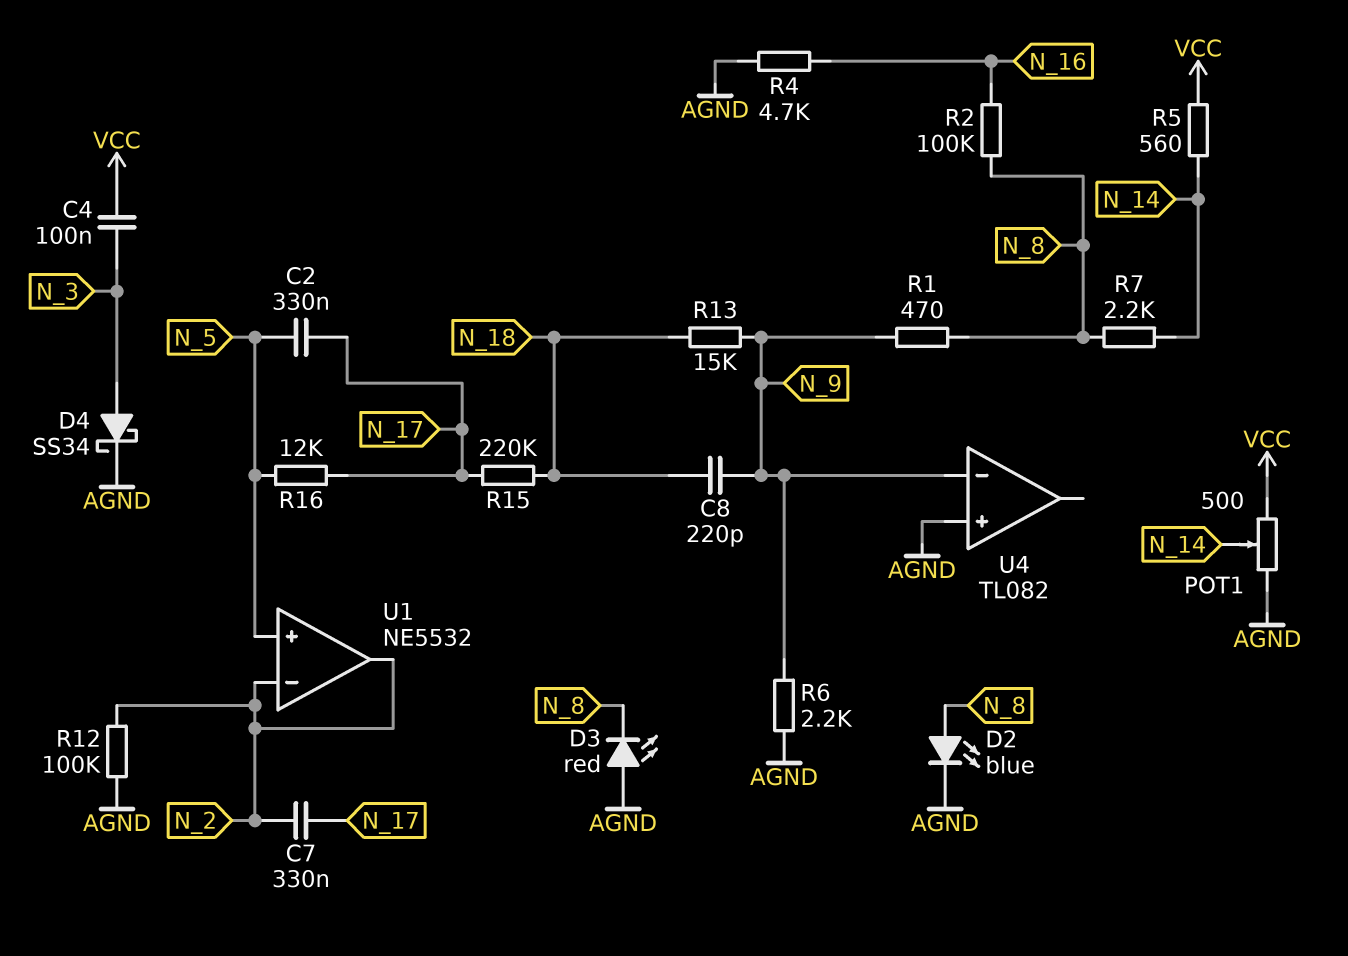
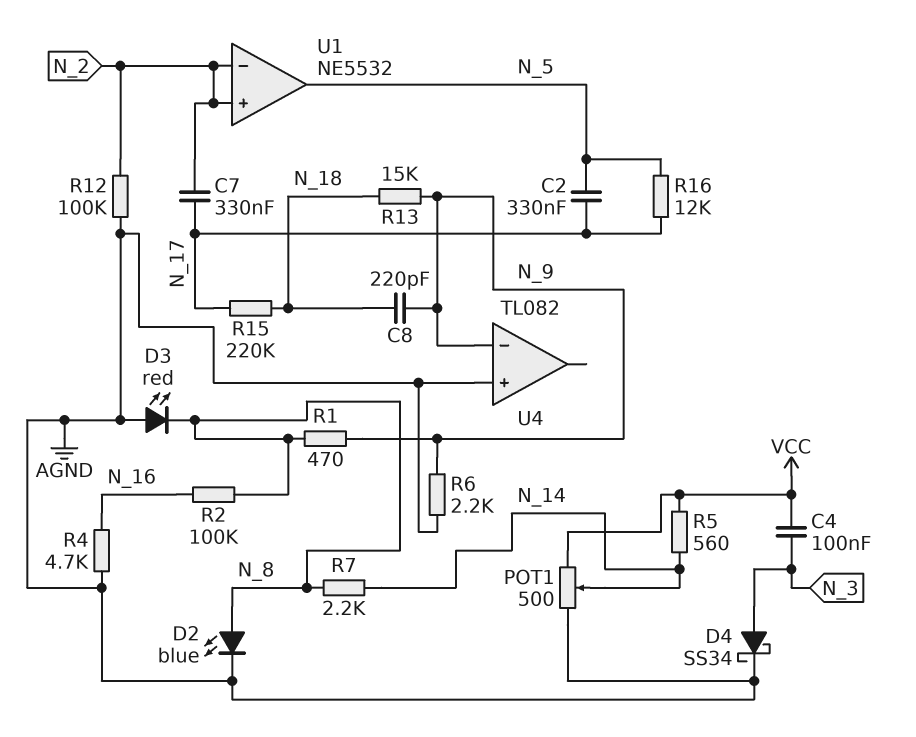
U1 pin in+: N_5 -> N_2
U1 pin out: N_2 -> N_5

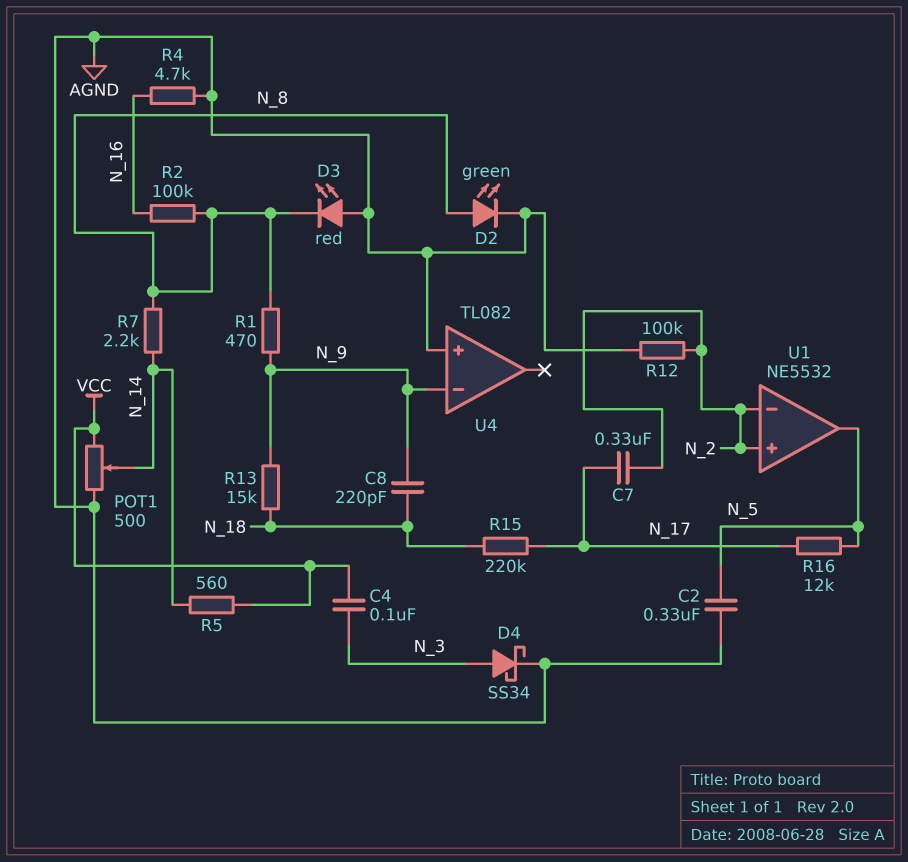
C2: 330nF (N_5, N_17) -> 330nF (AGND, N_5)
D2: LED blue (A N_8, K AGND) -> LED green (A N_8, K AGND)
R6: 2.2k (AGND, N_9) -> none

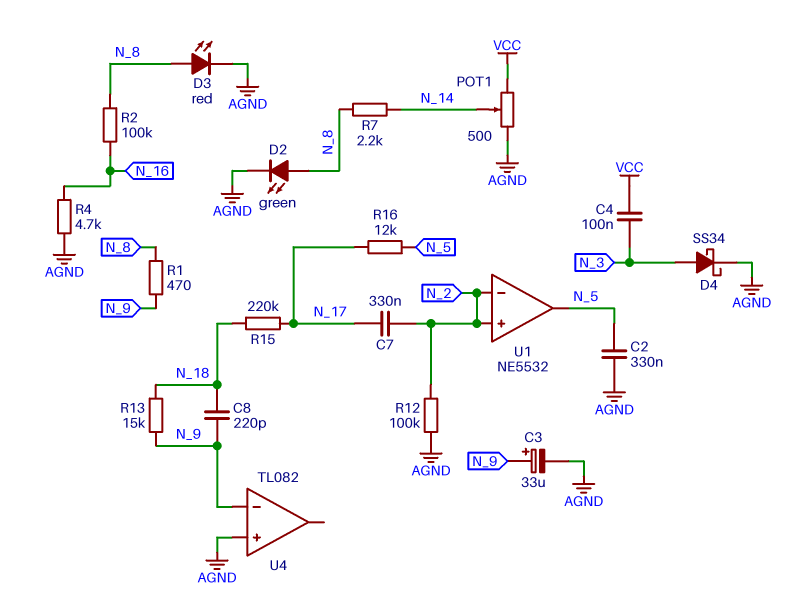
C3: none -> 33uF (plus N_9, minus AGND)
D3: LED red (A AGND, K N_8) -> LED red (A N_8, K AGND)
R5: 560 (N_14, VCC) -> none

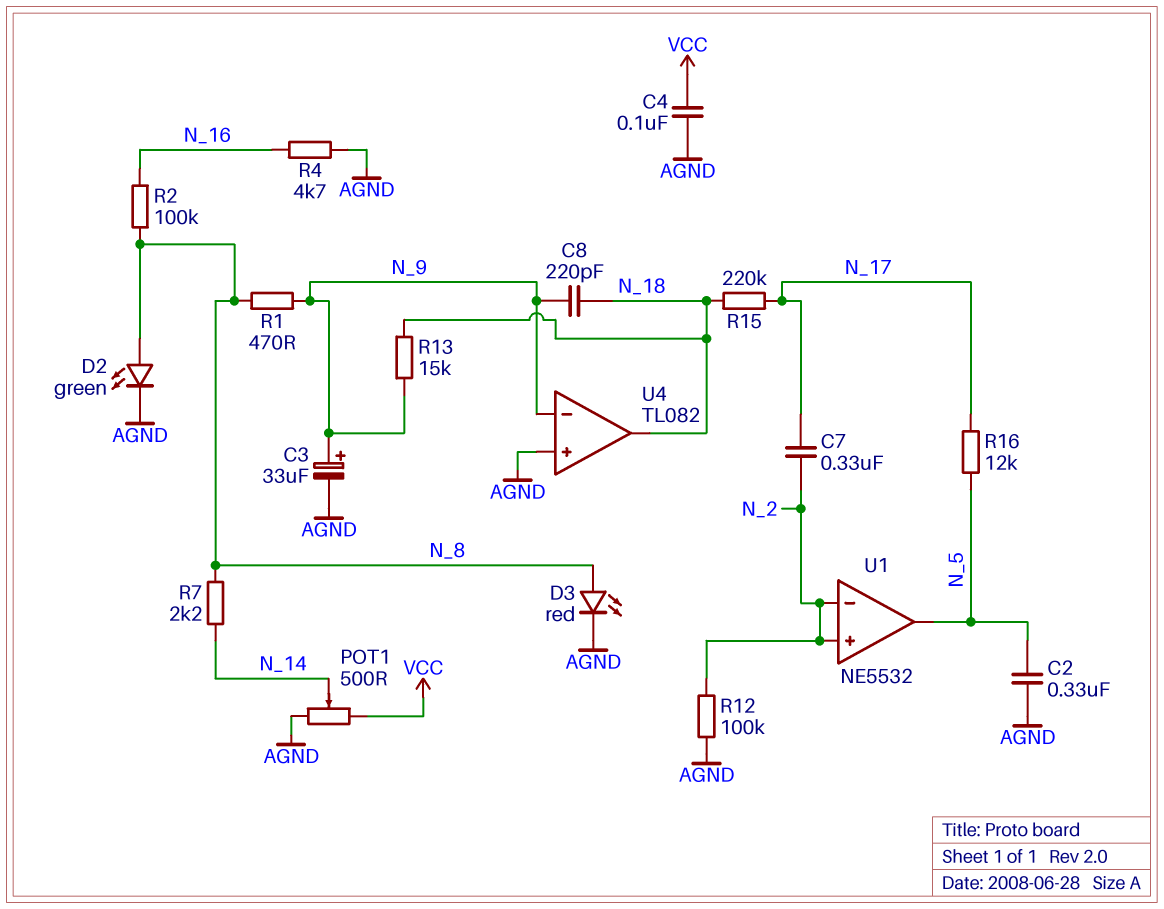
C4: 100nF (N_3, VCC) -> 100nF (AGND, VCC)
D4: schottky SS34 (A N_3, K AGND) -> none
U4 pin out: none -> N_18

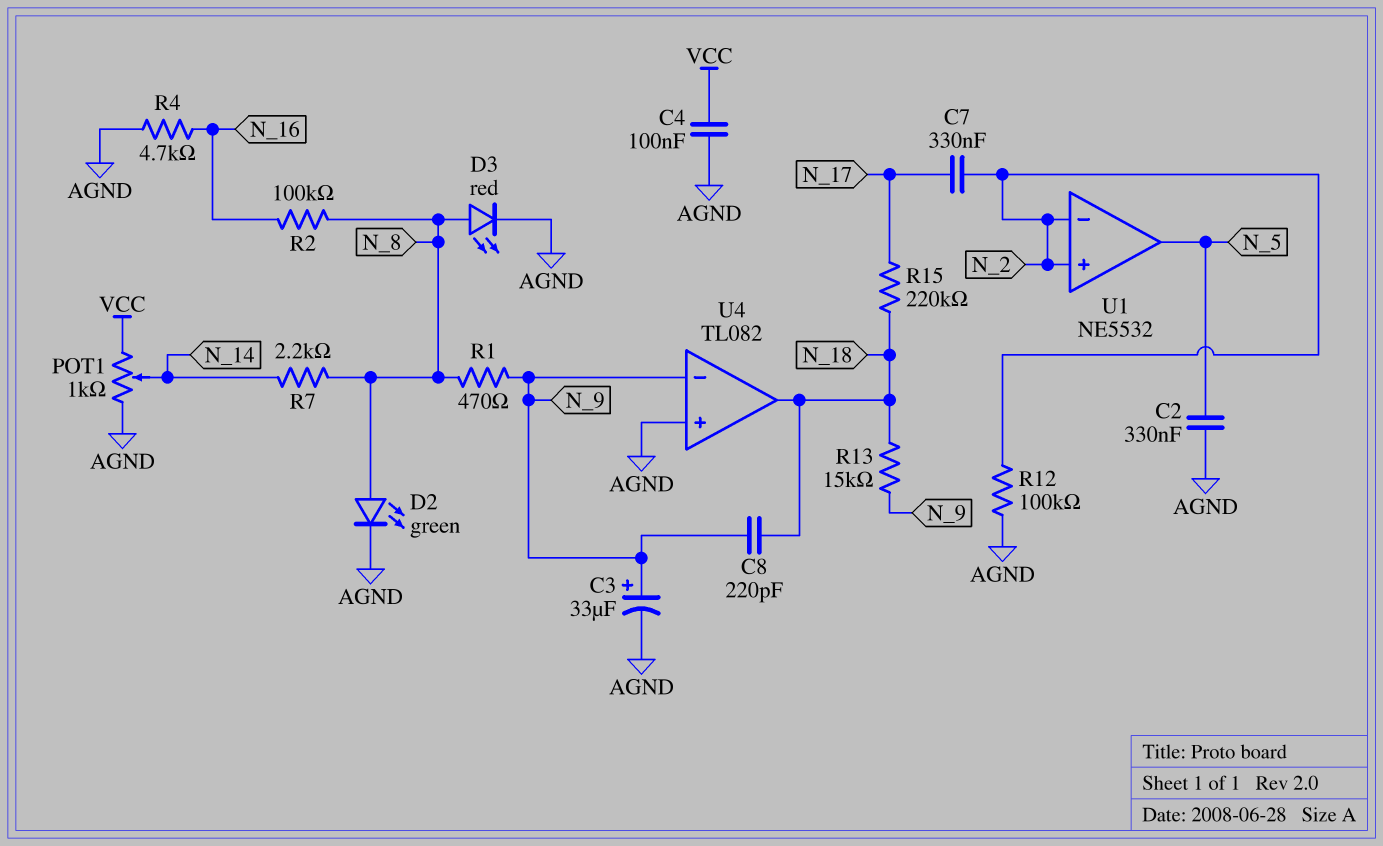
POT1: 500 (AGND, VCC, wiper N_14) -> 1k (AGND, VCC, wiper N_14)
R16: 12k (N_5, N_17) -> none

